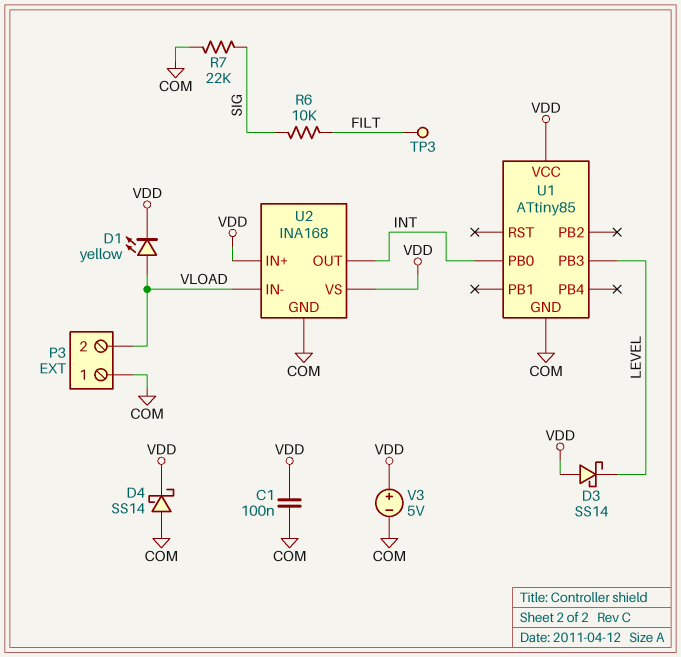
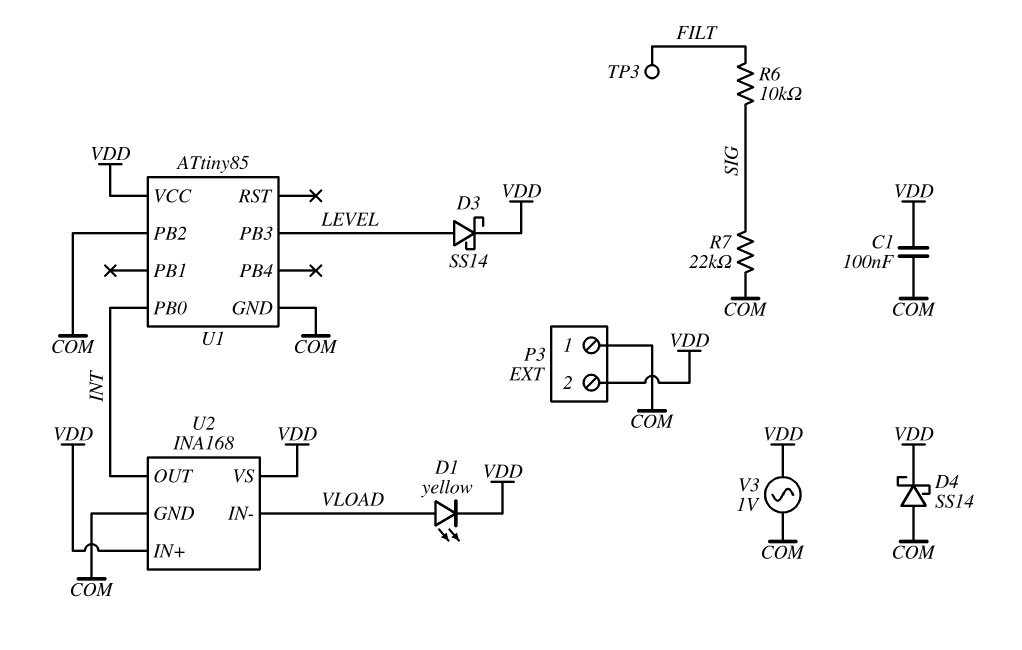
D3: schottky SS14 (A VDD, K LEVEL) -> schottky SS14 (A LEVEL, K VDD)
P3 pin 2: VLOAD -> VDD
U1 pin PB2: none -> COM
V3: 5V (plus VDD, minus COM) -> AC 1V (COM, VDD)

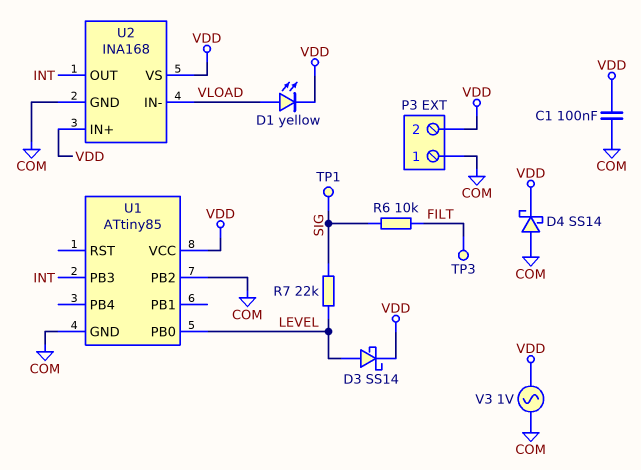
R7: 22k (COM, SIG) -> 22k (LEVEL, SIG)
TP1: none -> test point (SIG)
U1 pin PB0: INT -> LEVEL
U1 pin PB3: LEVEL -> INT

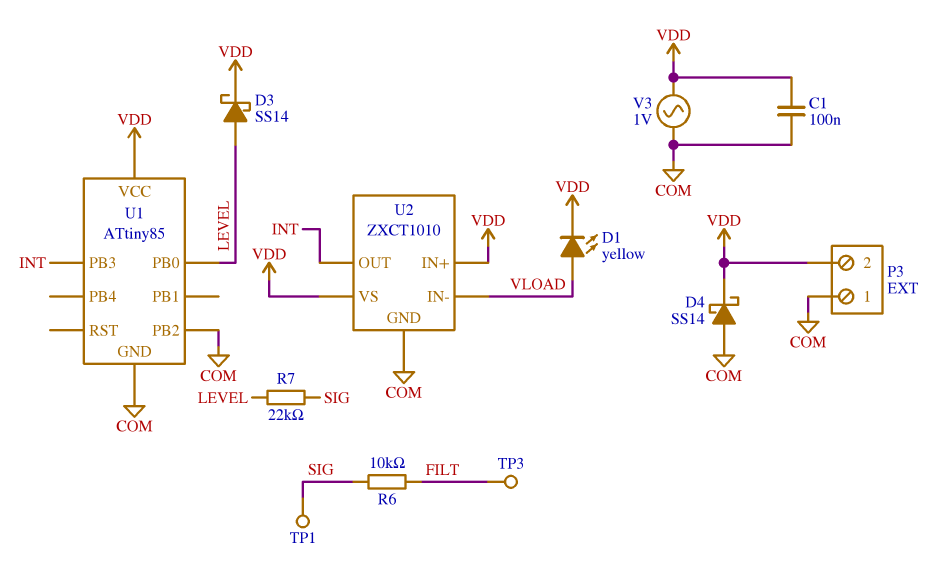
U2: INA168 -> ZXCT1010

